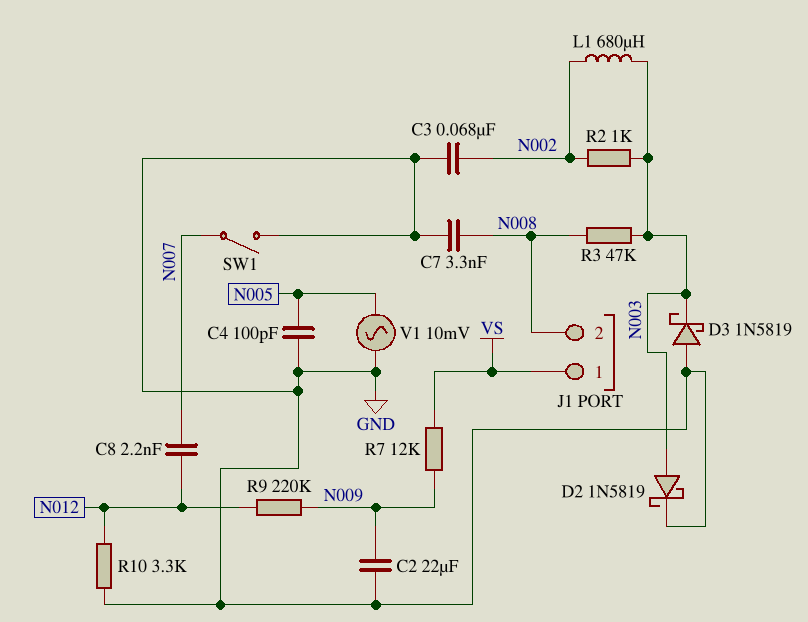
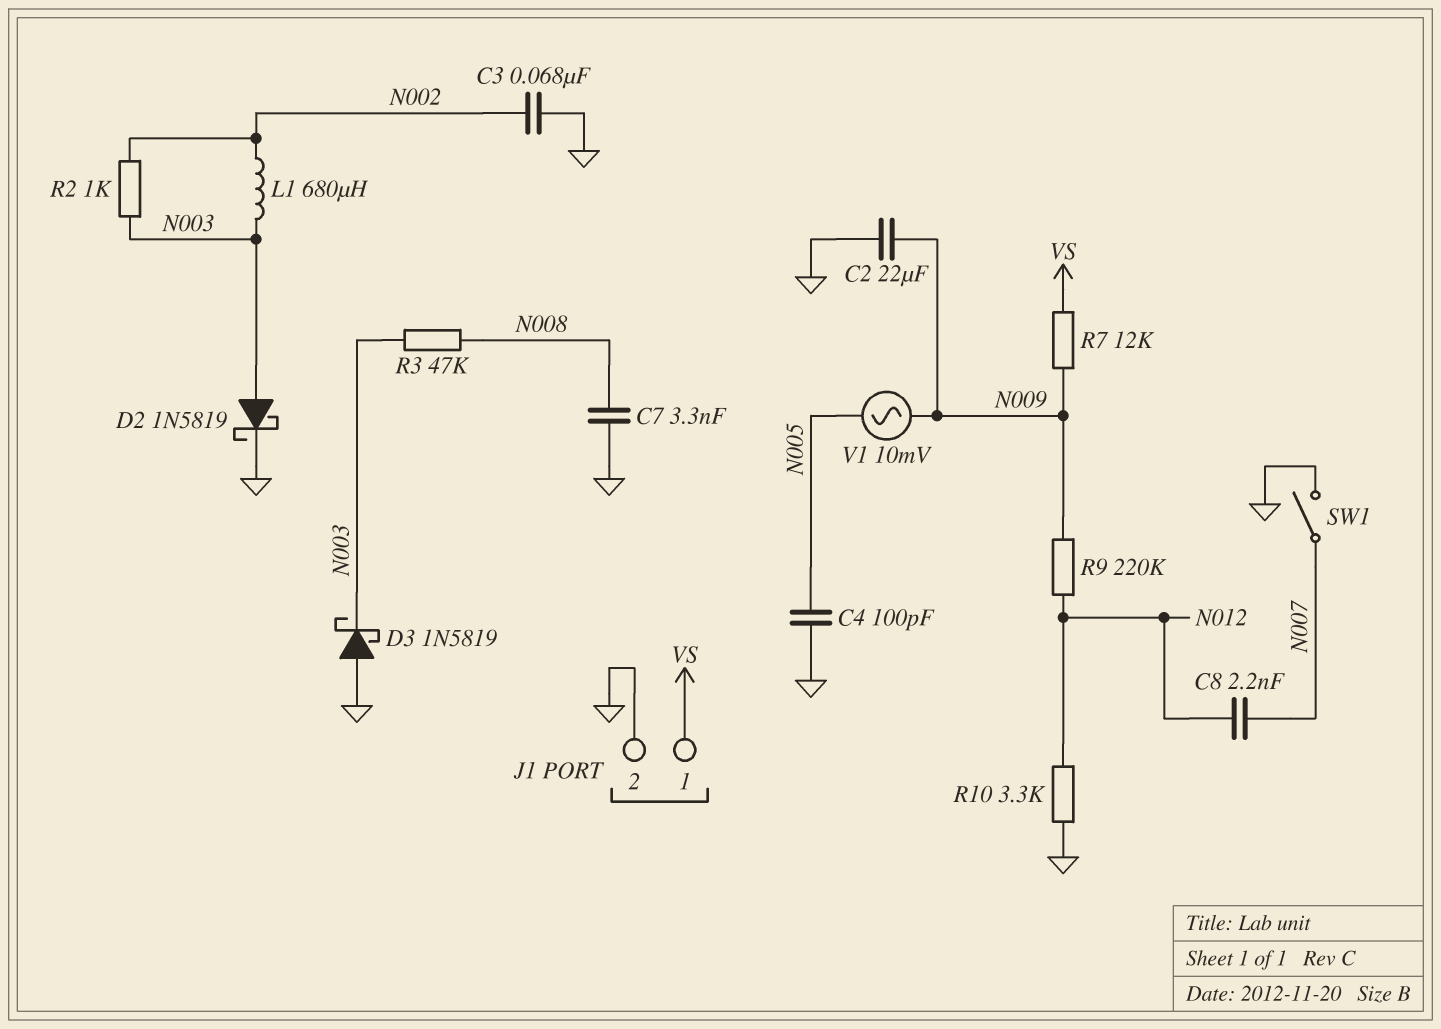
J1 pin 2: N008 -> GND
V1: AC 10mV (GND, N005) -> AC 10mV (N005, N009)

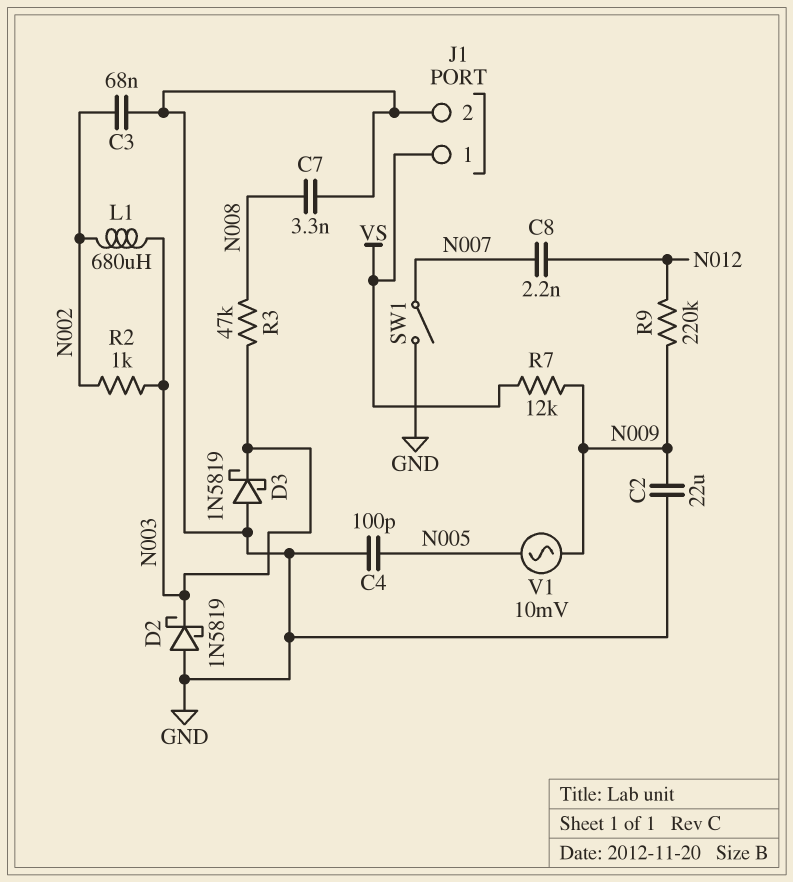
D2: schottky 1N5819 (A N003, K GND) -> schottky 1N5819 (A GND, K N003)
R10: 3.3k (GND, N012) -> none

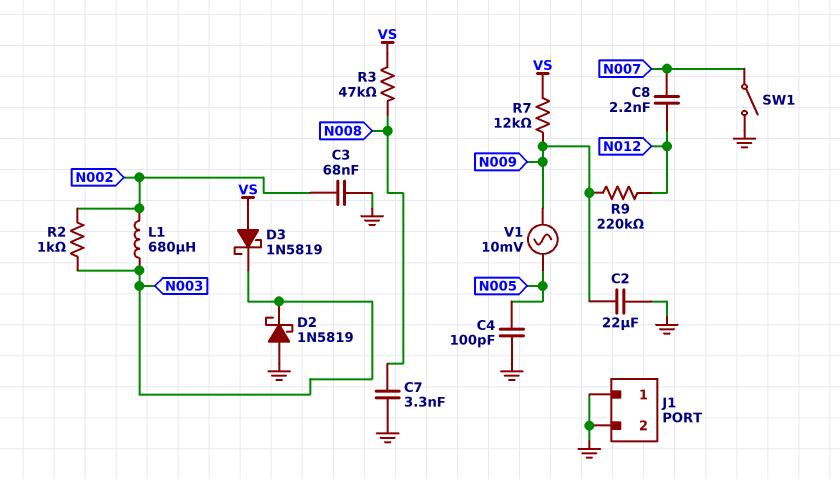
D3: schottky 1N5819 (A GND, K N003) -> schottky 1N5819 (A VS, K N003)
J1 pin 1: VS -> GND
R3: 47k (N003, N008) -> 47k (N008, VS)

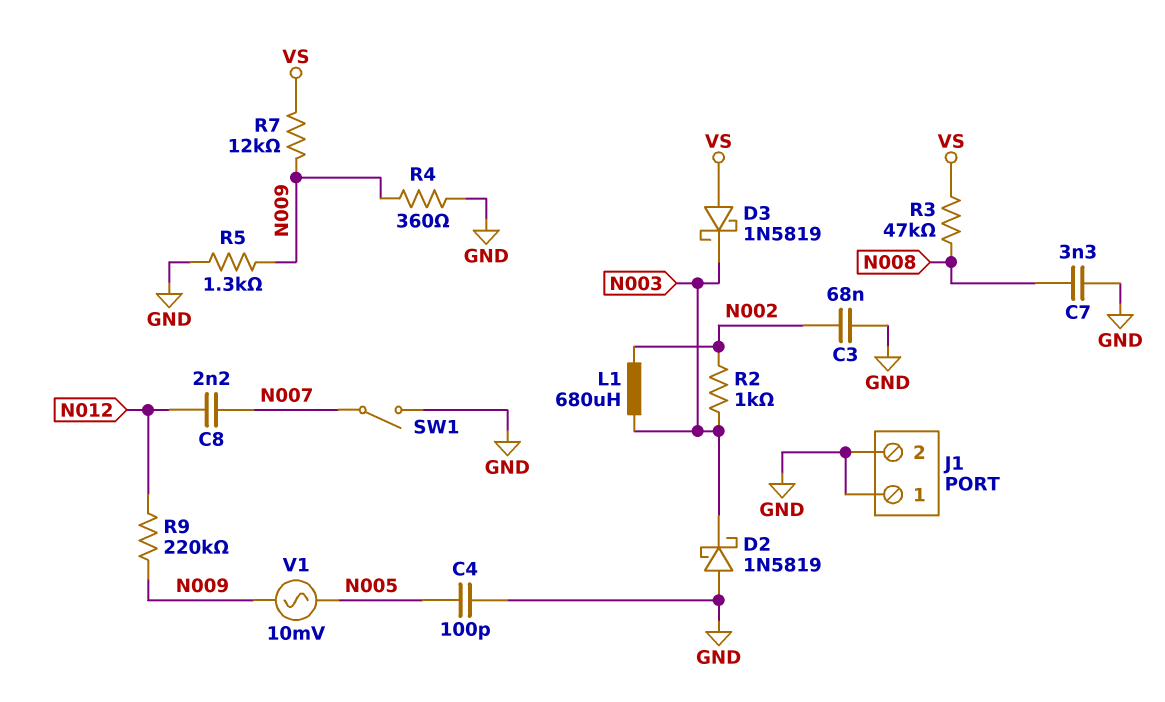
C2: 22uF (GND, N009) -> none
R4: none -> 360 (GND, N009)
R5: none -> 1.3k (GND, N009)

